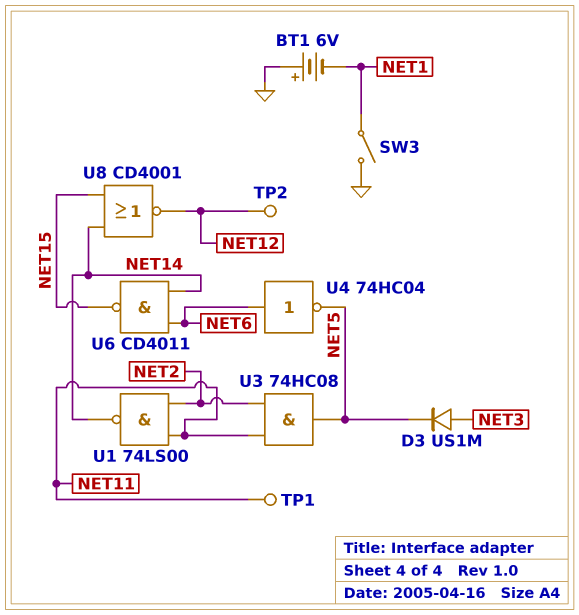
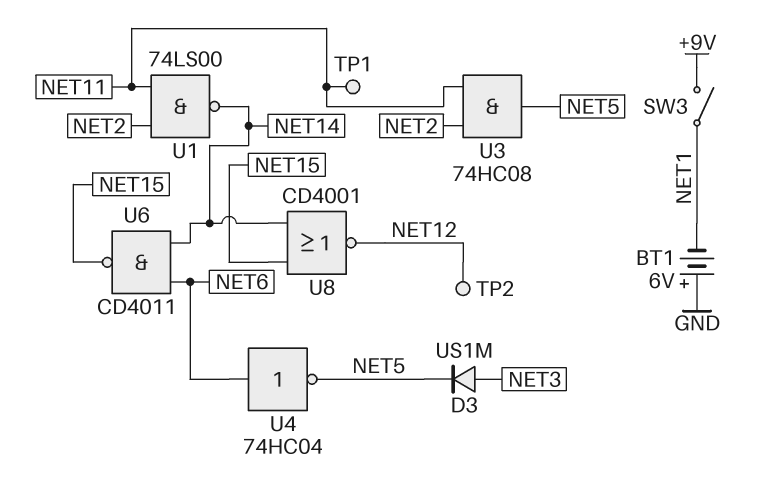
SW3: switch (GND, NET1) -> switch (+9V, NET1)

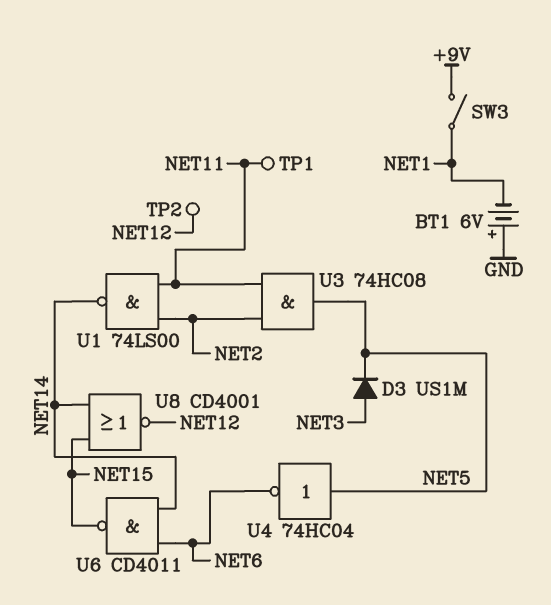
U4: NOT 74HC04 (in NET6, out NET5) -> NOT 74HC04 (in NET5, out NET6)

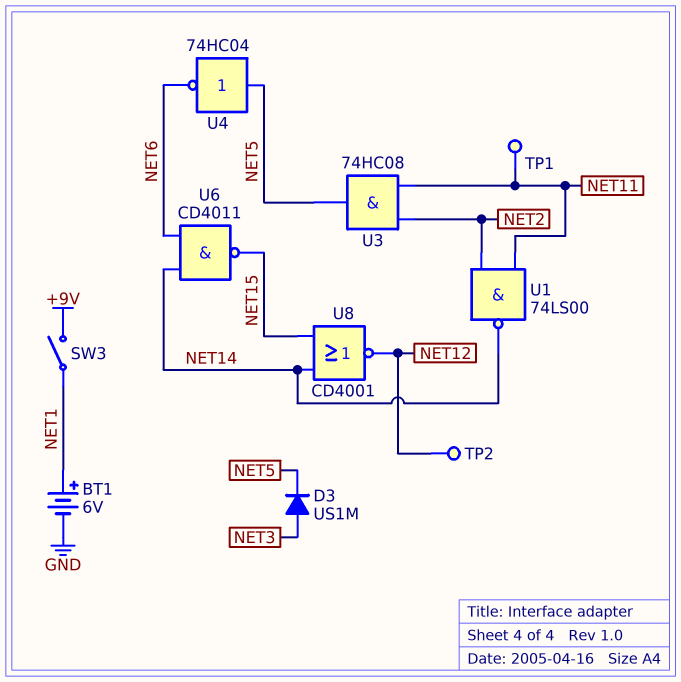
BT1: 6V (plus GND, minus NET1) -> 6V (plus NET1, minus GND)

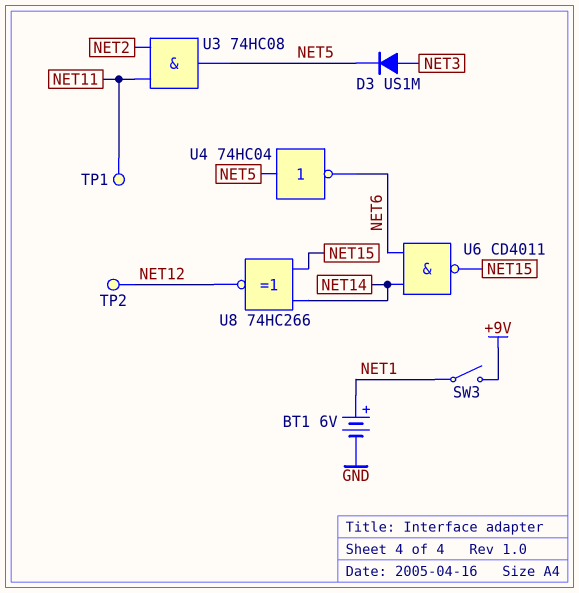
U1: NAND 74LS00 (in NET2, in NET11, out NET14) -> none
U8: NOR CD4001 (in NET14, in NET15, out NET12) -> XNOR 74HC266 (in NET14, in NET15, out NET12)

